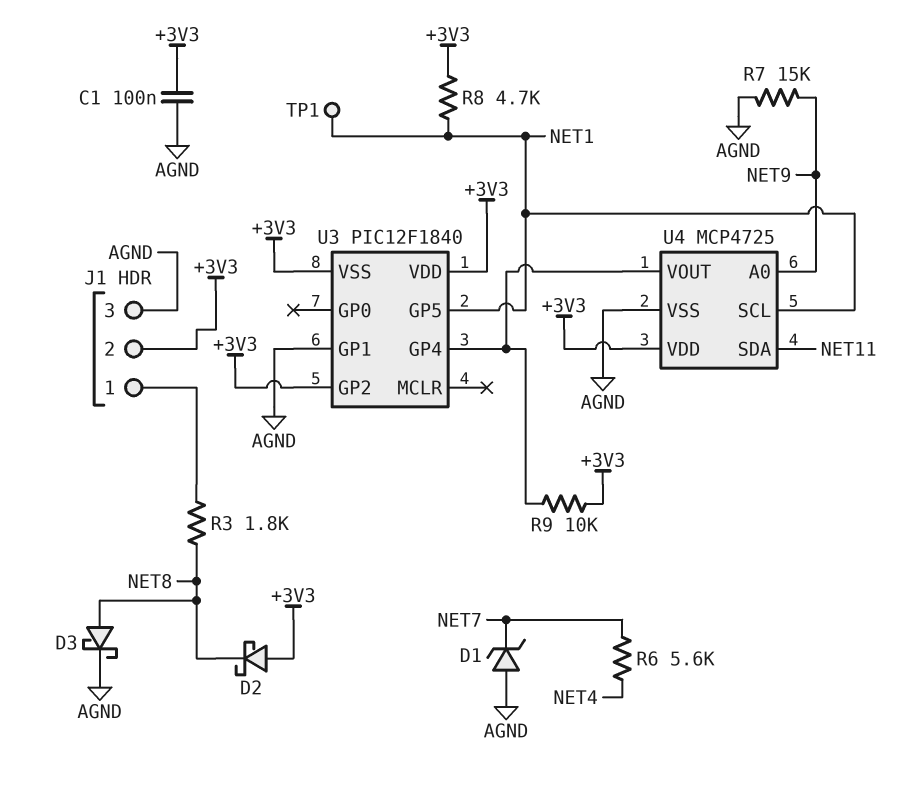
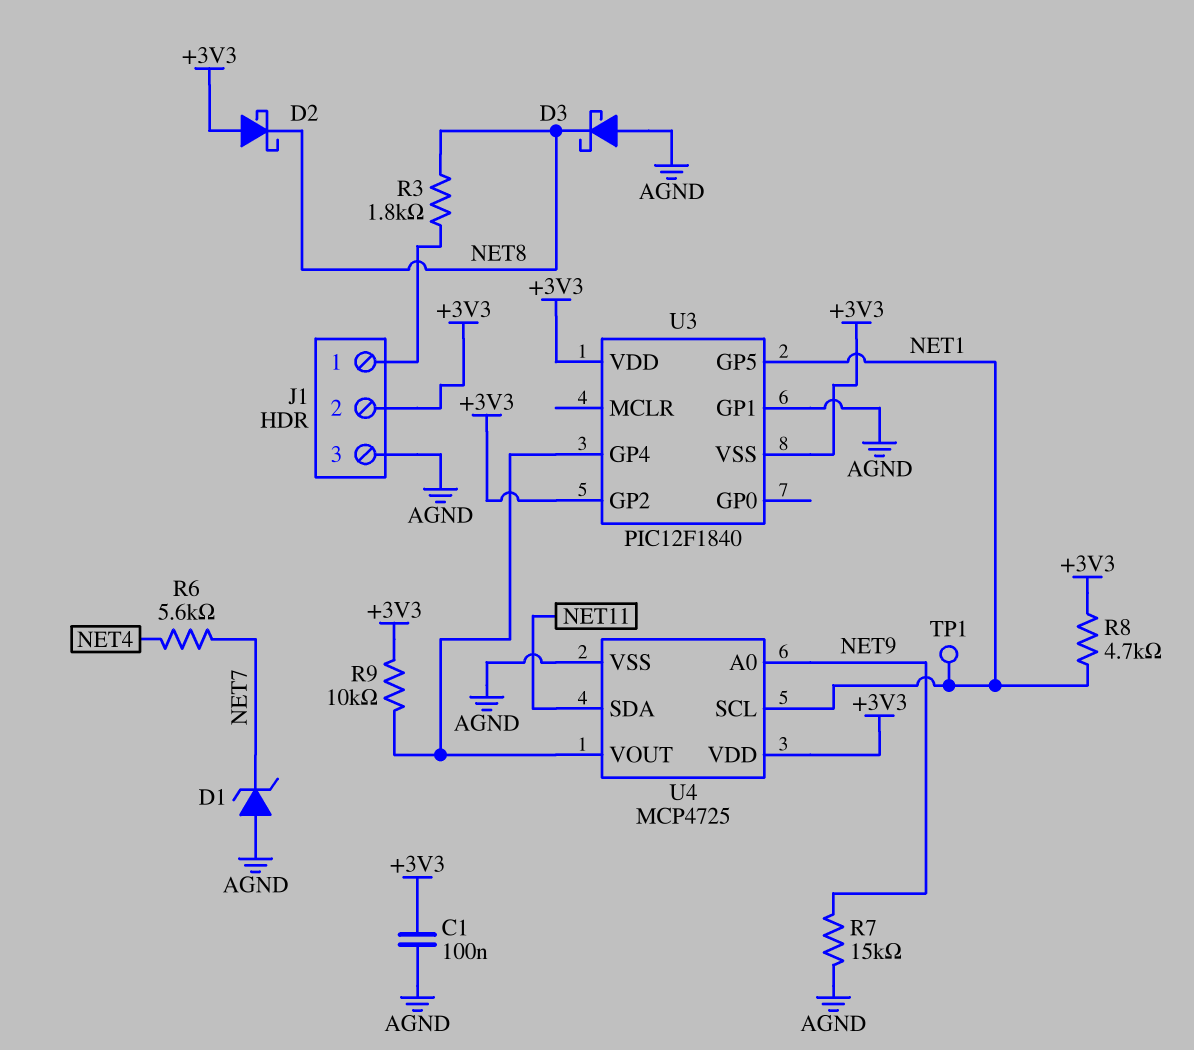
D3: schottky (A NET8, K AGND) -> schottky (A AGND, K NET8)

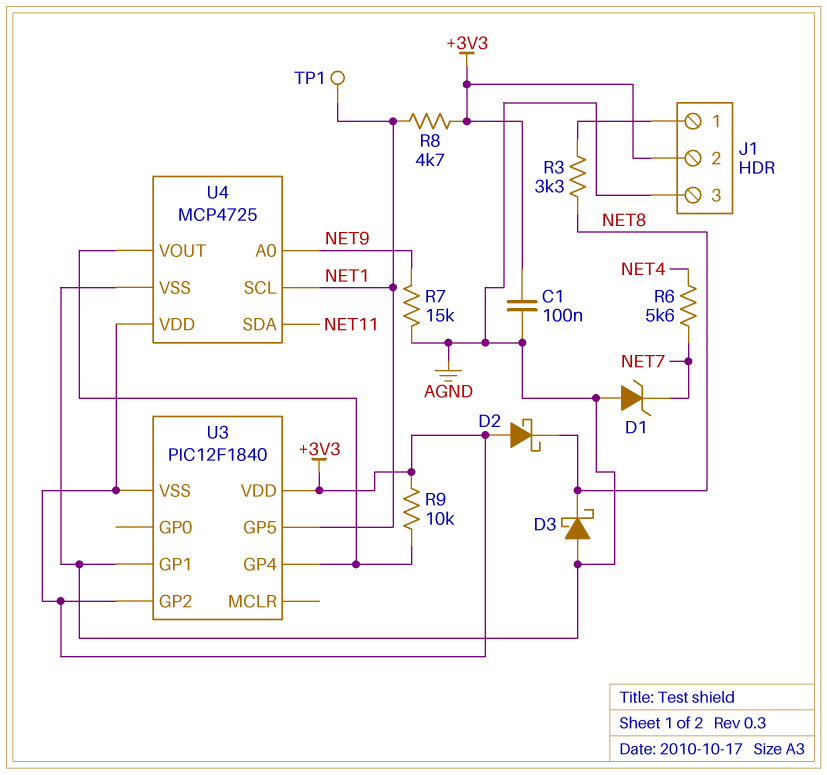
R3: 1.8k (J1/1, NET8) -> 3.3k (J1/1, NET8)

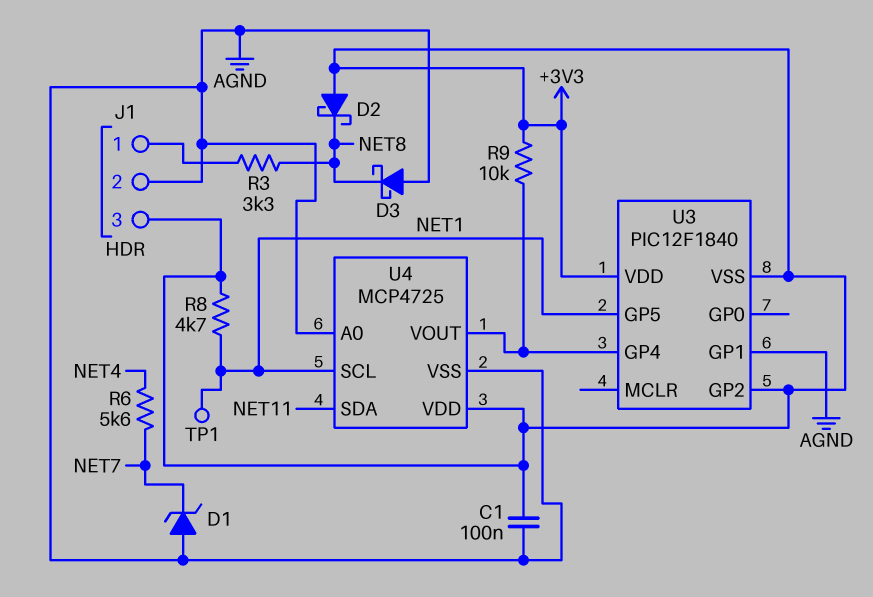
J1 pin 2: +3V3 -> AGND
J1 pin 3: AGND -> +3V3
R7: 15k (AGND, NET9) -> none
U4 pin A0: NET9 -> AGND

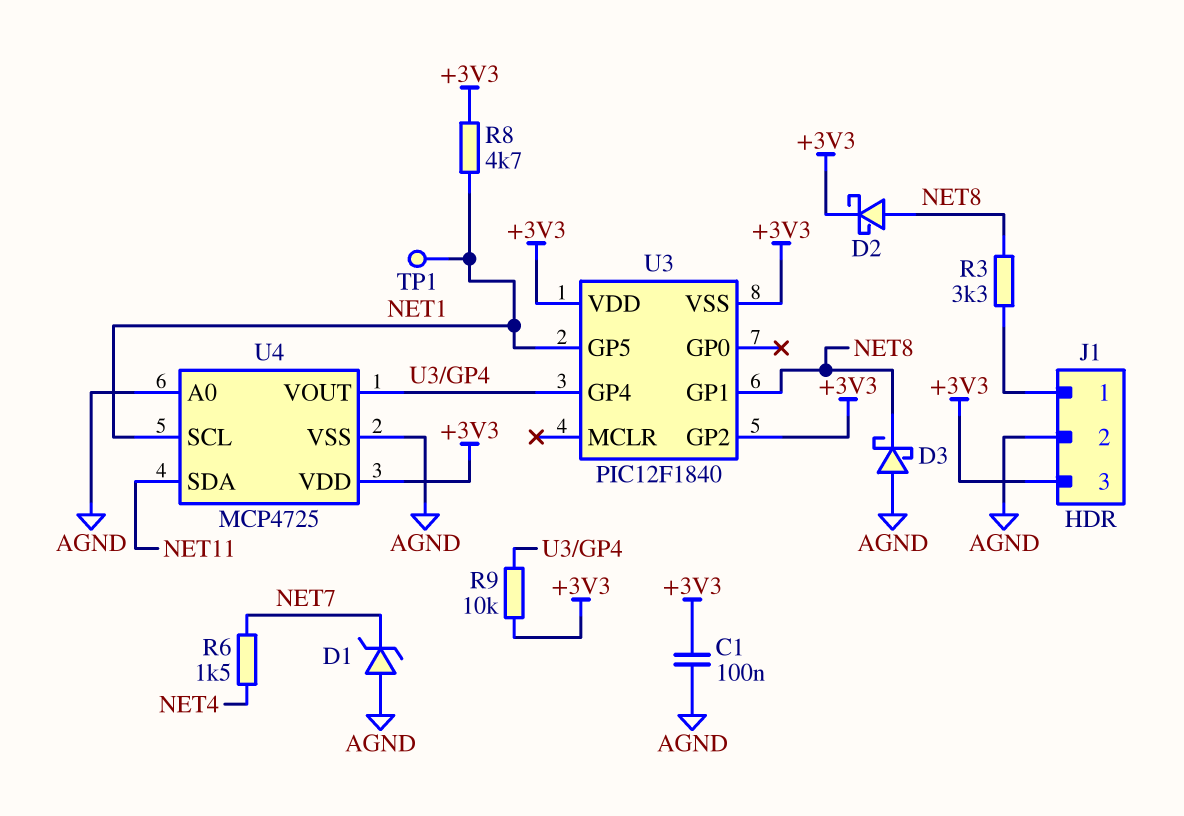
D2: schottky (A +3V3, K NET8) -> schottky (A NET8, K +3V3)
R6: 5.6k (NET4, NET7) -> 1.5k (NET4, NET7)
U3 pin GP1: AGND -> NET8

